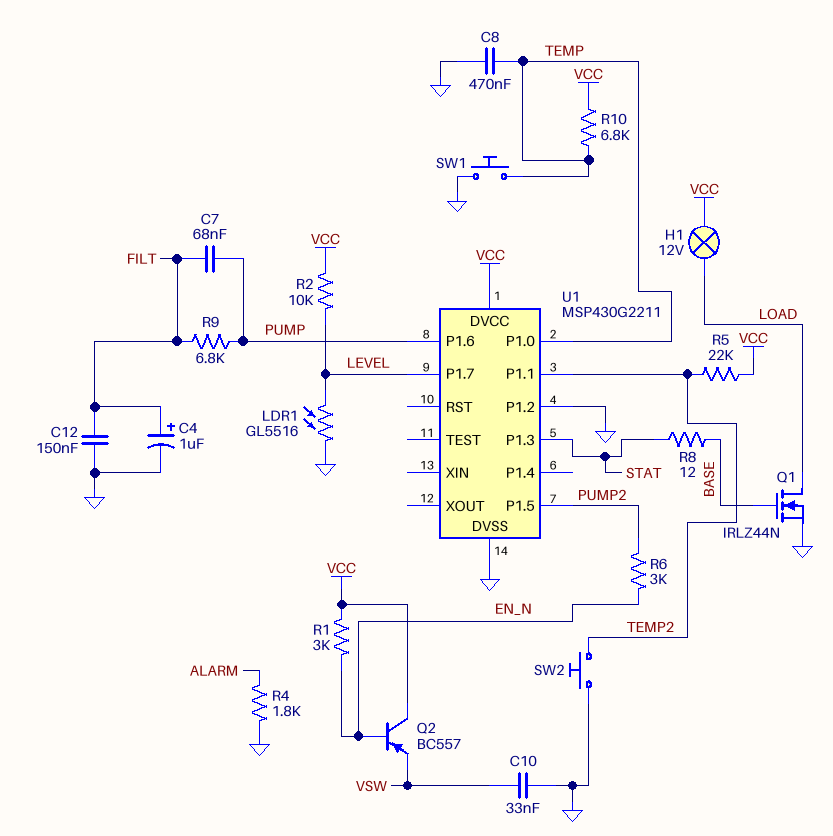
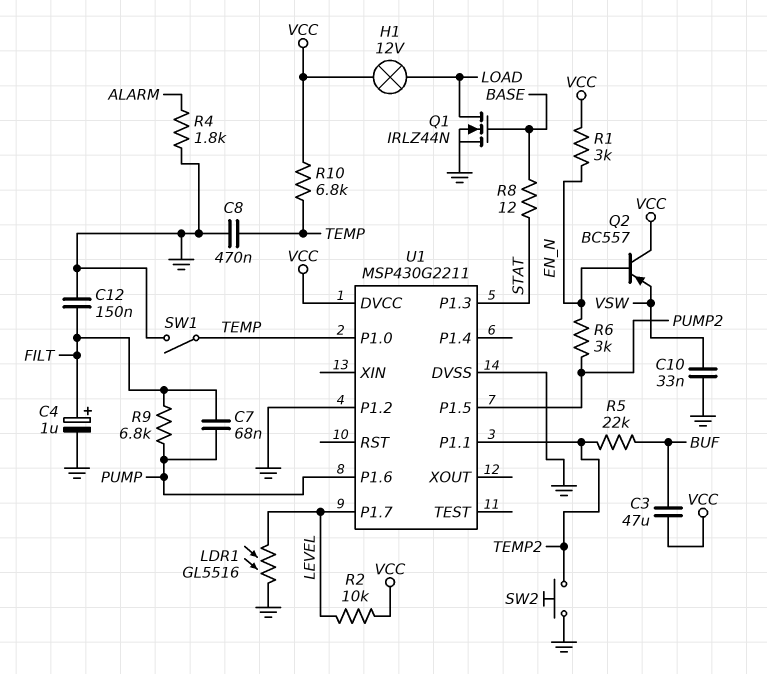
C3: none -> 47uF (BUF, VCC)
R5: 22k (TEMP2, VCC) -> 22k (BUF, TEMP2)
SW1: button (GND, TEMP) -> switch (GND, TEMP)

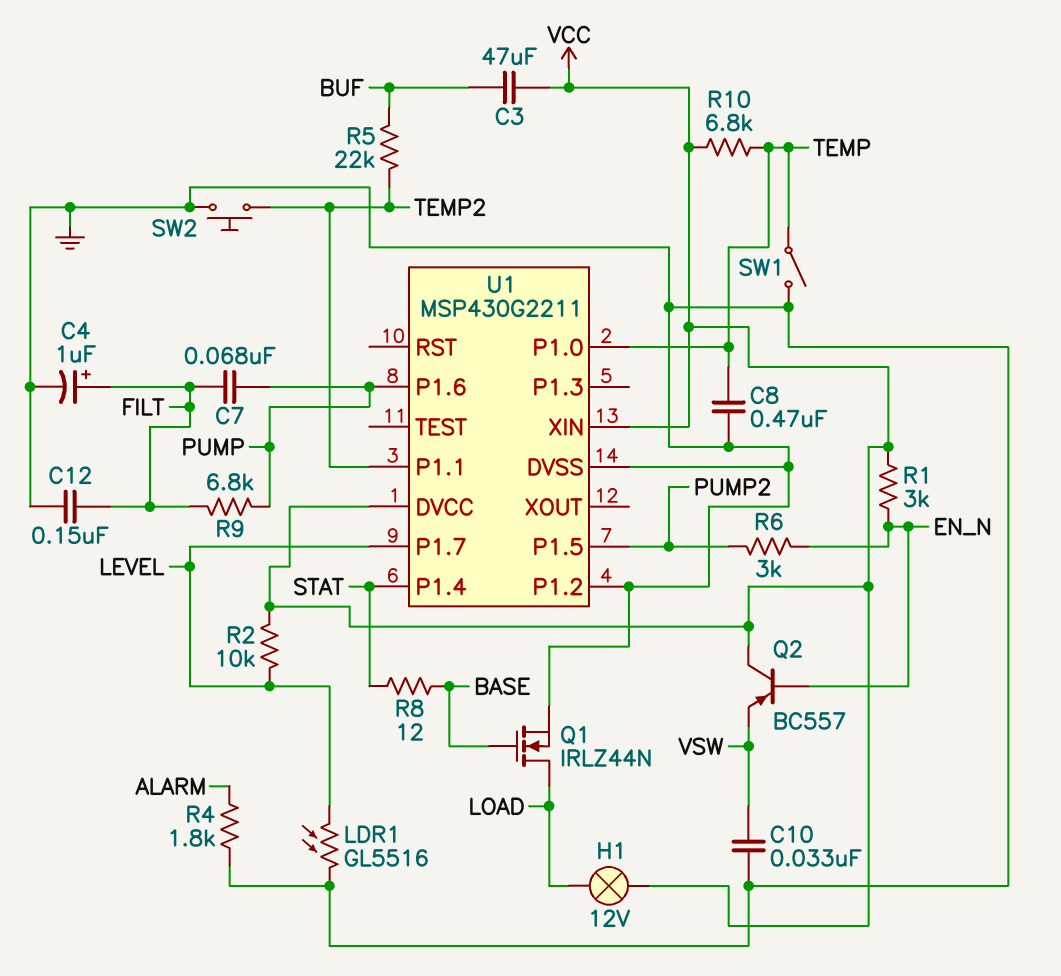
U1 pin P1.3: STAT -> none
U1 pin P1.4: none -> STAT
U1 pin XIN: none -> VCC

